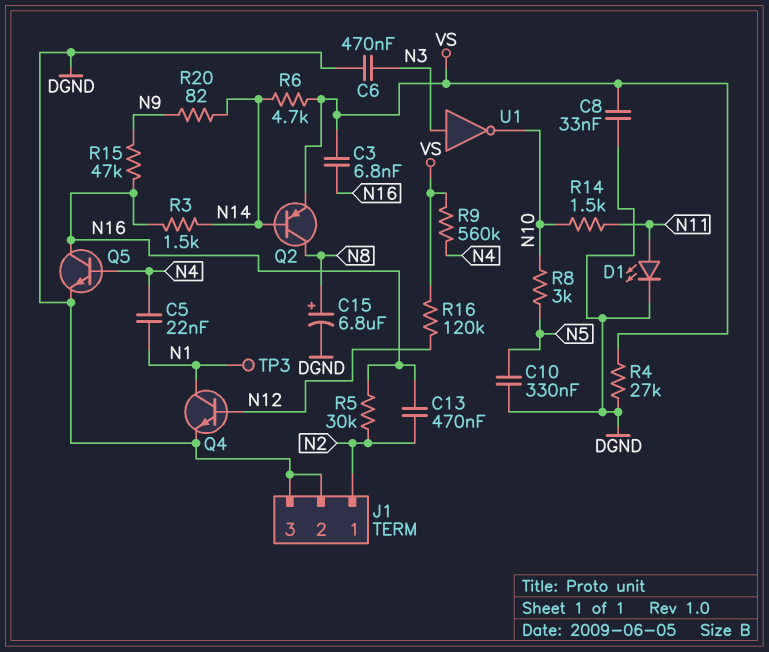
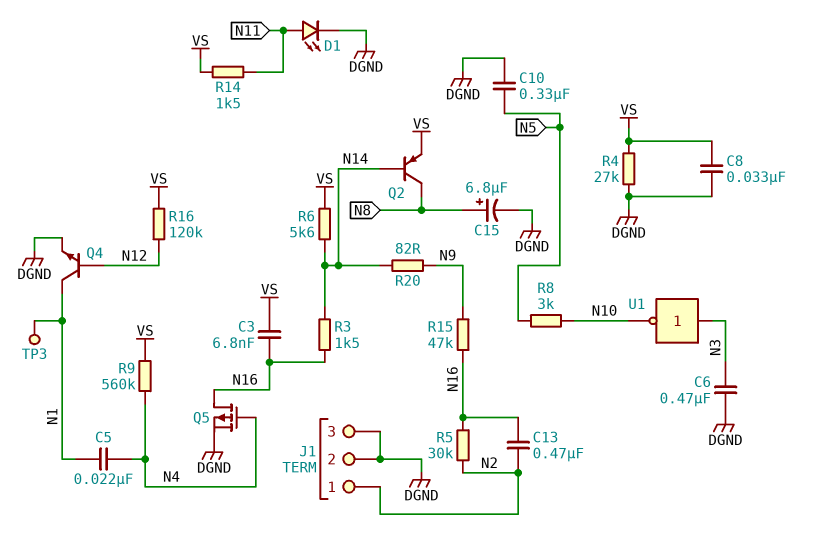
Q5: NPN (B N4, C N16, E DGND) -> PMOS (G N4, D N16, S DGND)
R6: 4.7k (N14, VS) -> 5.6k (N14, VS)
R14: 1.5k (N10, N11) -> 1.5k (N11, VS)

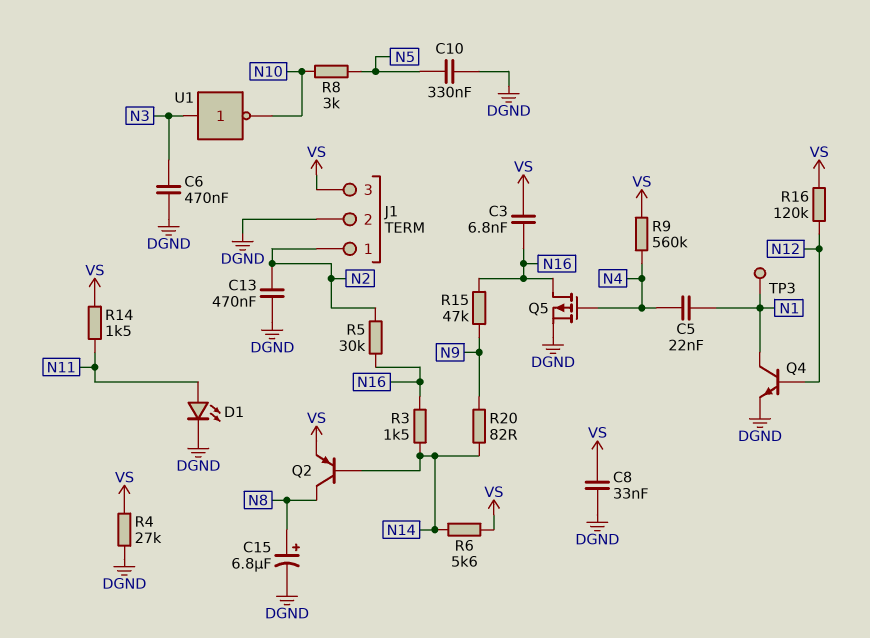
C13: 470nF (N2, N16) -> 470nF (DGND, N2)
J1 pin 3: DGND -> VS

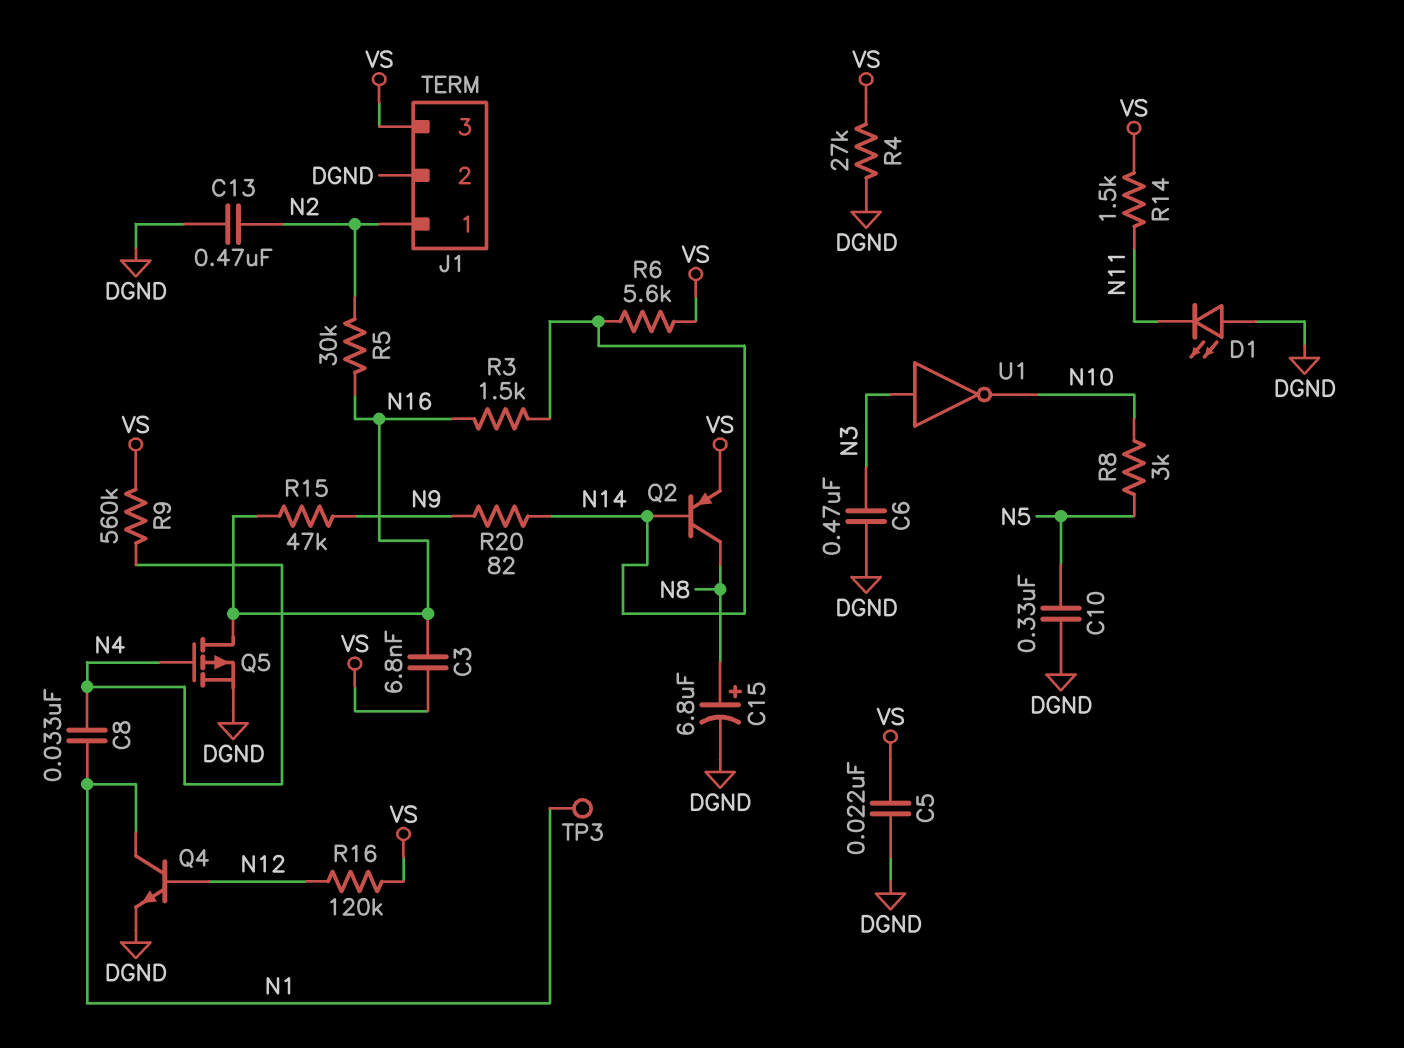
C5: 22nF (N1, N4) -> 22nF (DGND, VS)
C8: 33nF (DGND, VS) -> 33nF (N1, N4)
D1: LED (A N11, K DGND) -> LED (A DGND, K N11)

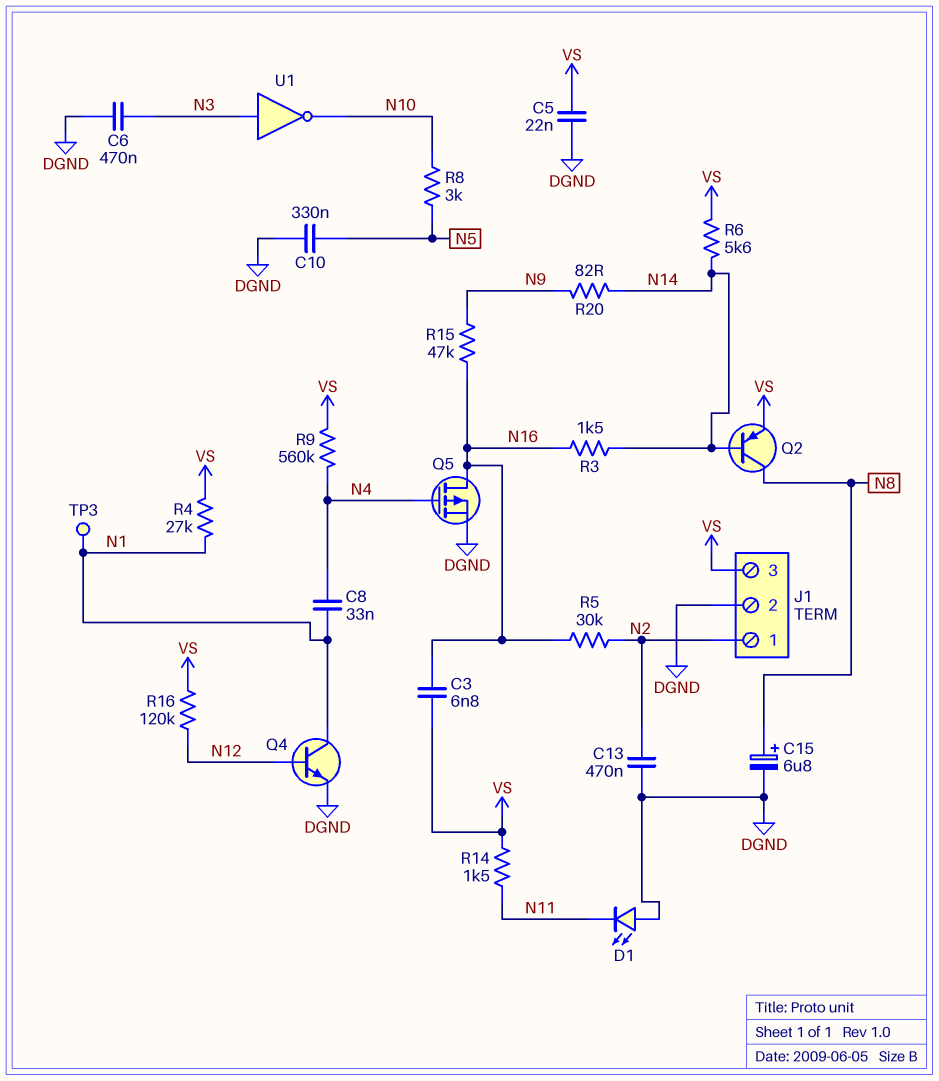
R4: 27k (DGND, VS) -> 27k (N1, VS)

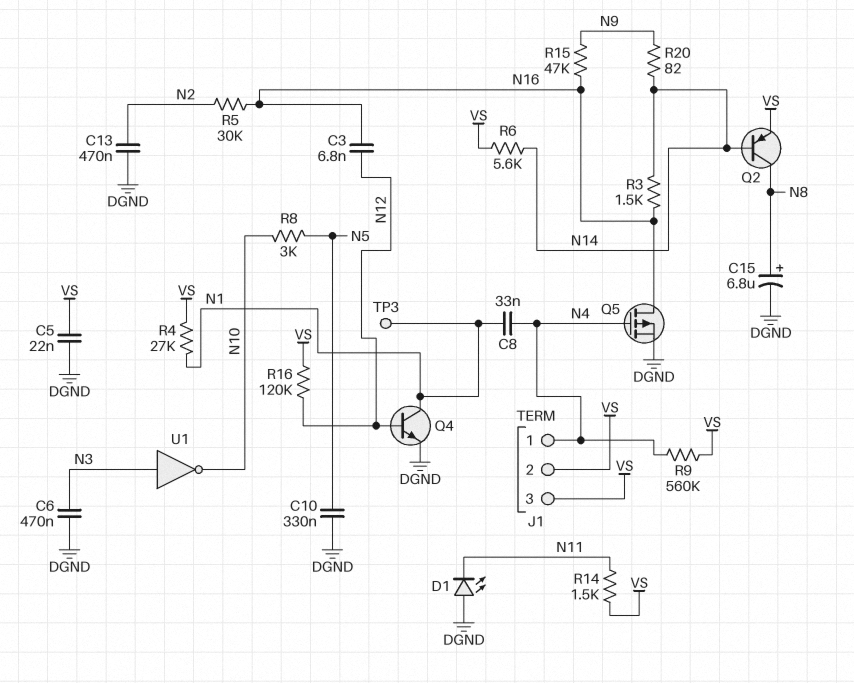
C3: 6.8nF (N16, VS) -> 6.8nF (N12, N16)
J1 pin 1: N2 -> N4
J1 pin 2: DGND -> VS

